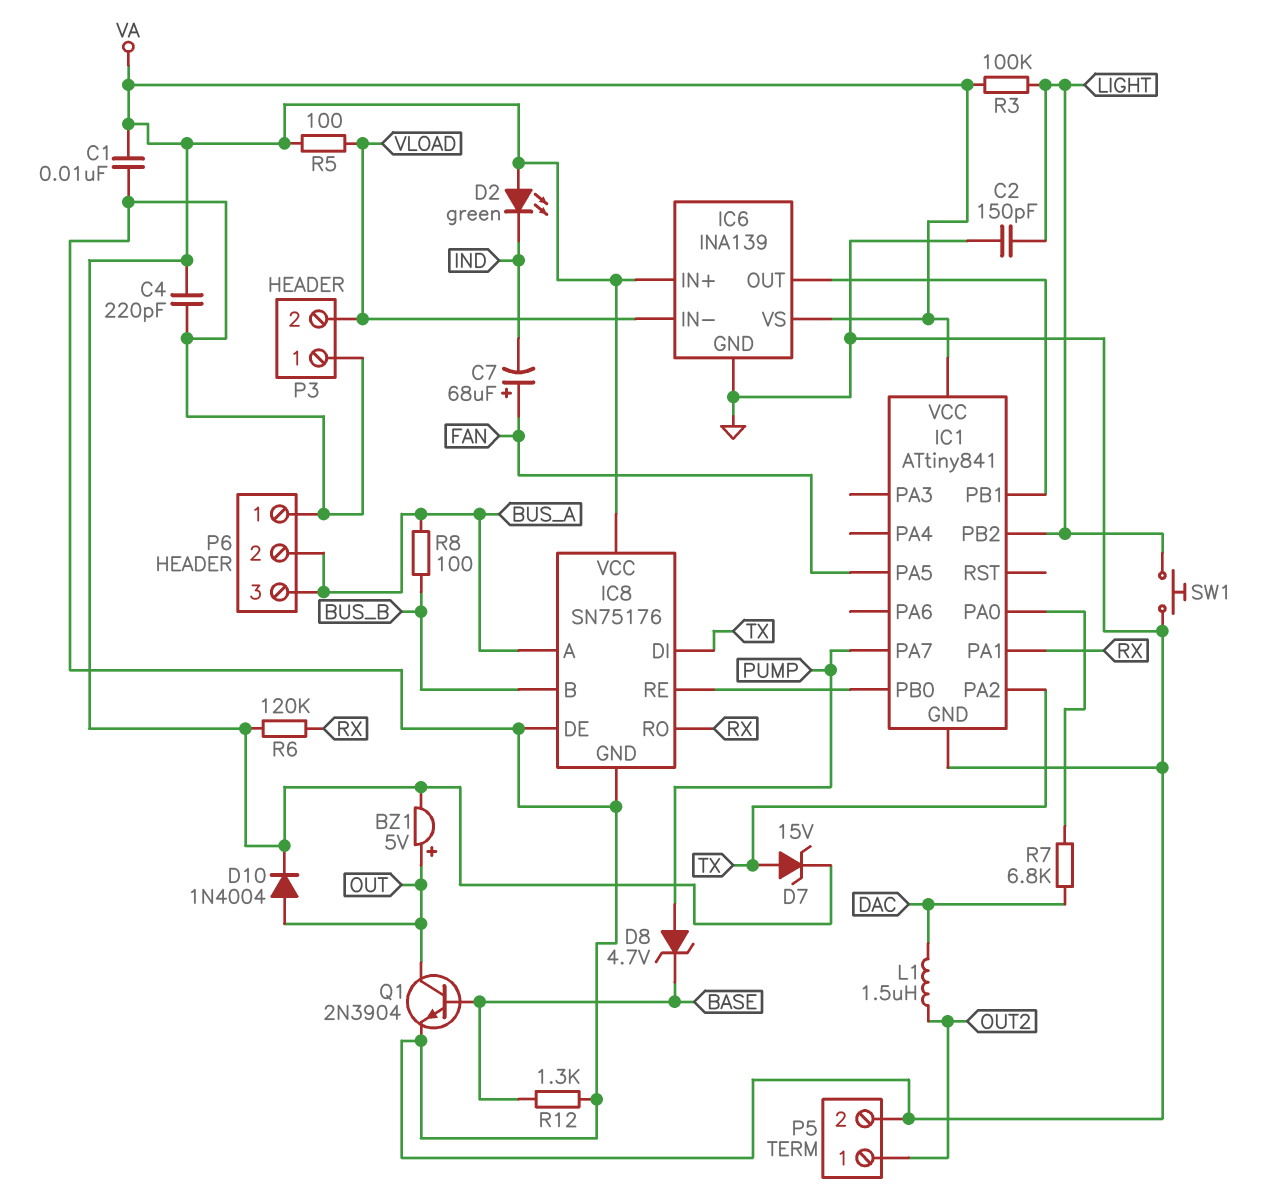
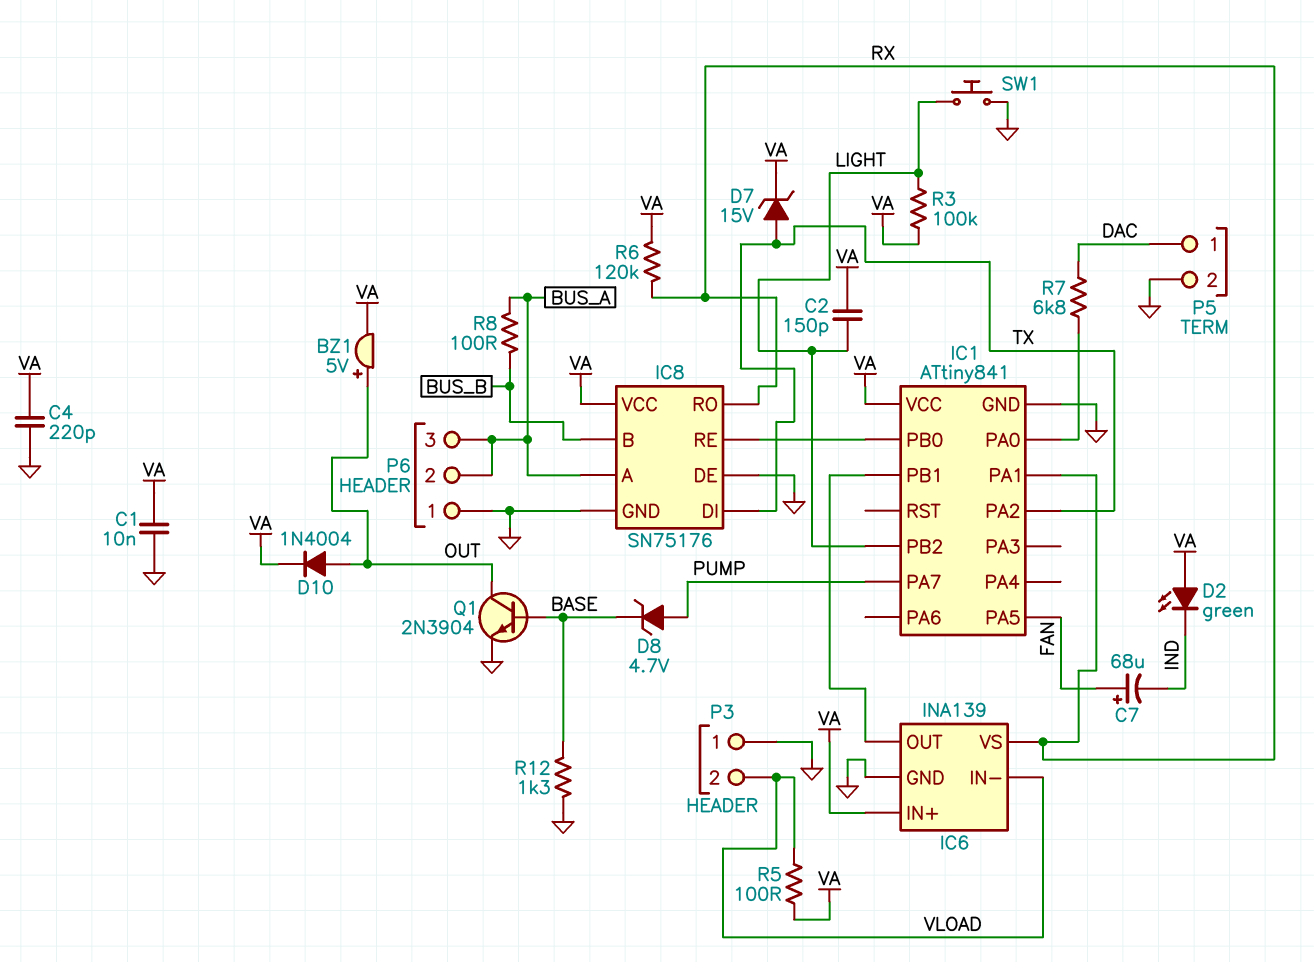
C2: 150pF (GND, LIGHT) -> 150pF (LIGHT, VA)
IC6 pin VS: VA -> RX
L1: 1.5uH (DAC, OUT2) -> none
P5 pin 1: OUT2 -> DAC

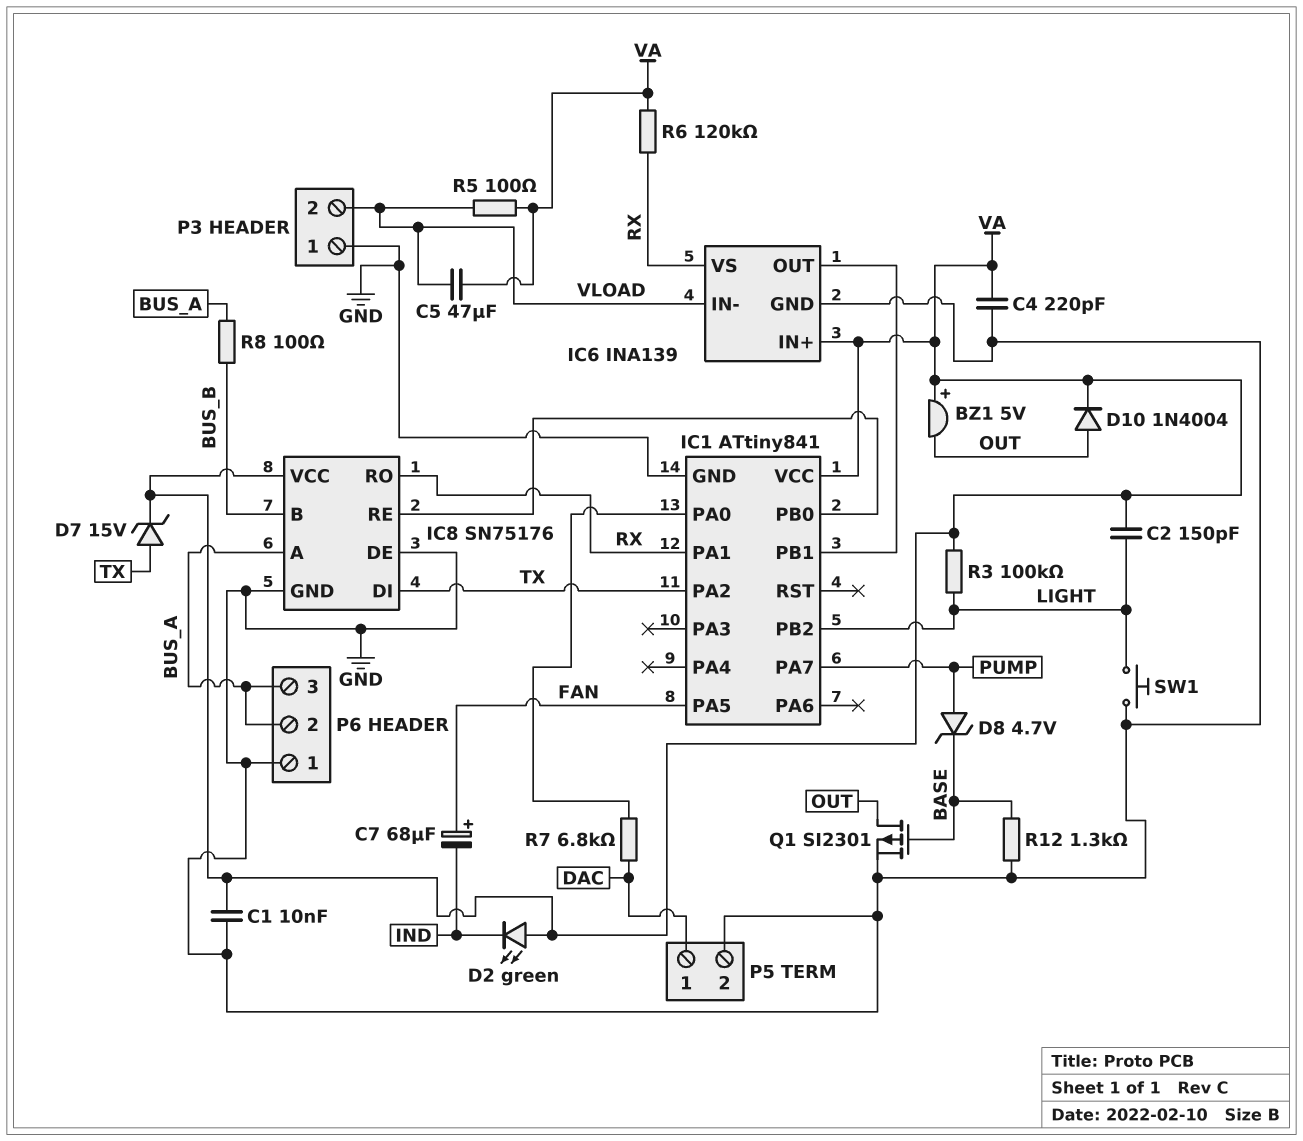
BZ1: buzzer 5V (plus OUT, minus VA) -> buzzer 5V (plus VA, minus OUT)
C5: none -> 47uF (VA, VLOAD)
Q1: NPN 2N3904 (B BASE, C OUT, E GND) -> PMOS SI2301 (G BASE, D OUT, S GND)

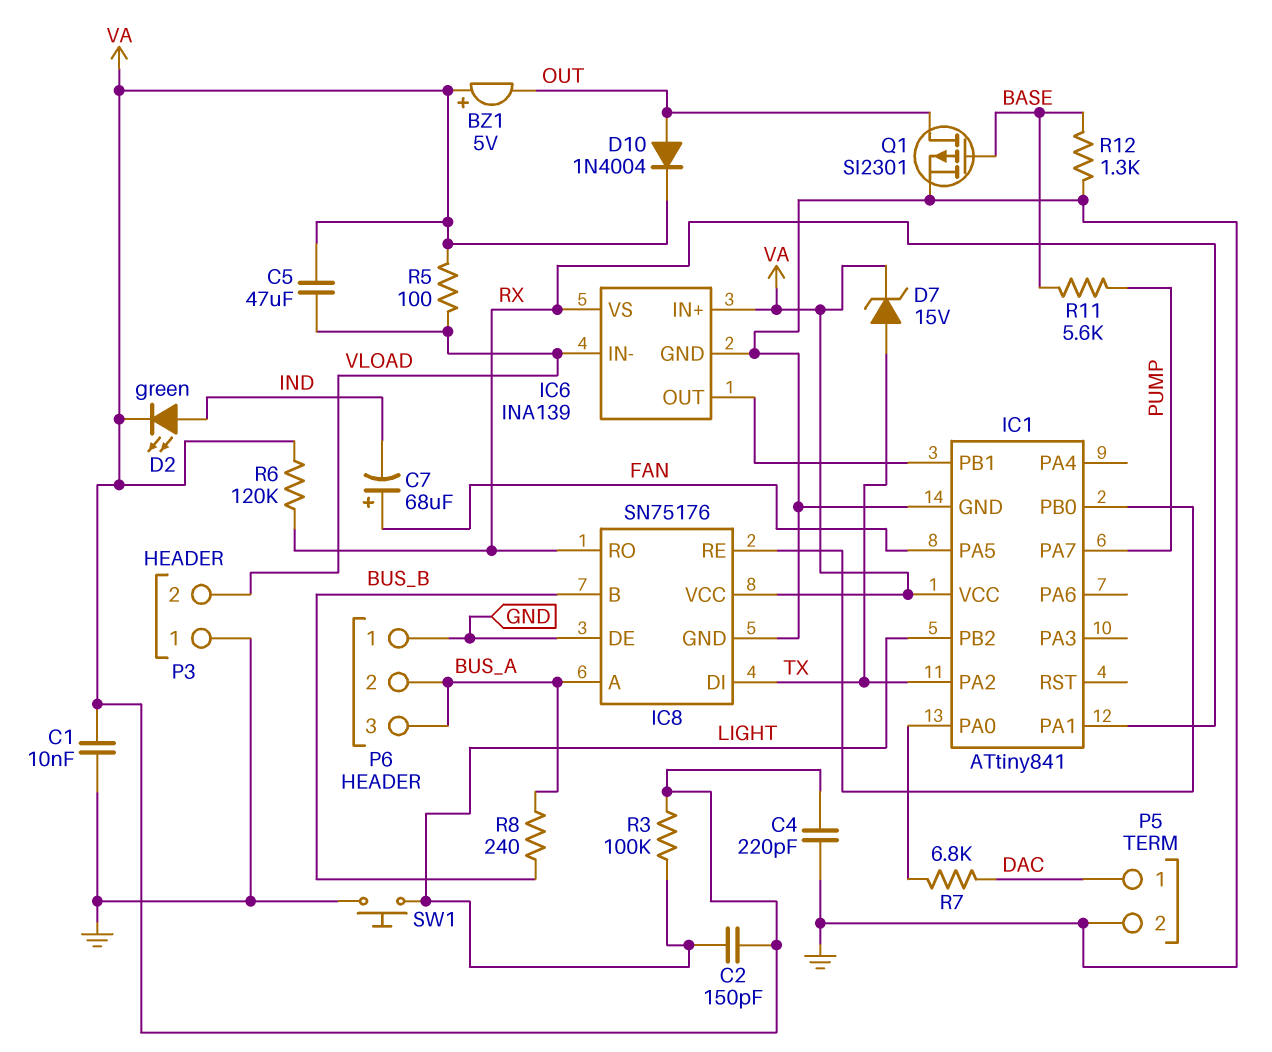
D2: LED green (A VA, K IND) -> LED green (A IND, K VA)
D8: zener 4.7V (A PUMP, K BASE) -> none
R8: 100 (BUS_A, BUS_B) -> 240 (BUS_A, BUS_B)
R11: none -> 5.6k (BASE, PUMP)

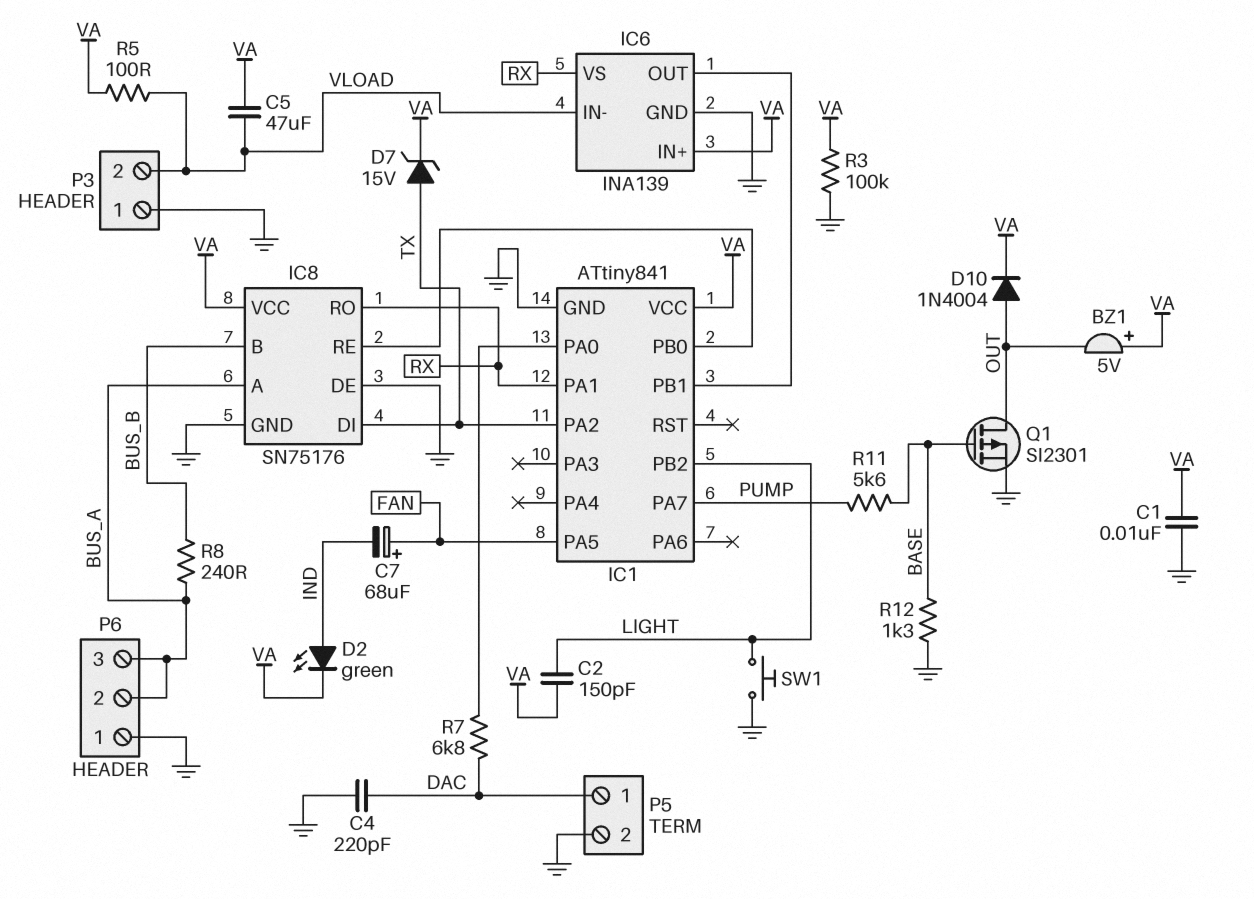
C4: 220pF (GND, VA) -> 220pF (DAC, GND)
R3: 100k (LIGHT, VA) -> 100k (GND, VA)
R6: 120k (RX, VA) -> none

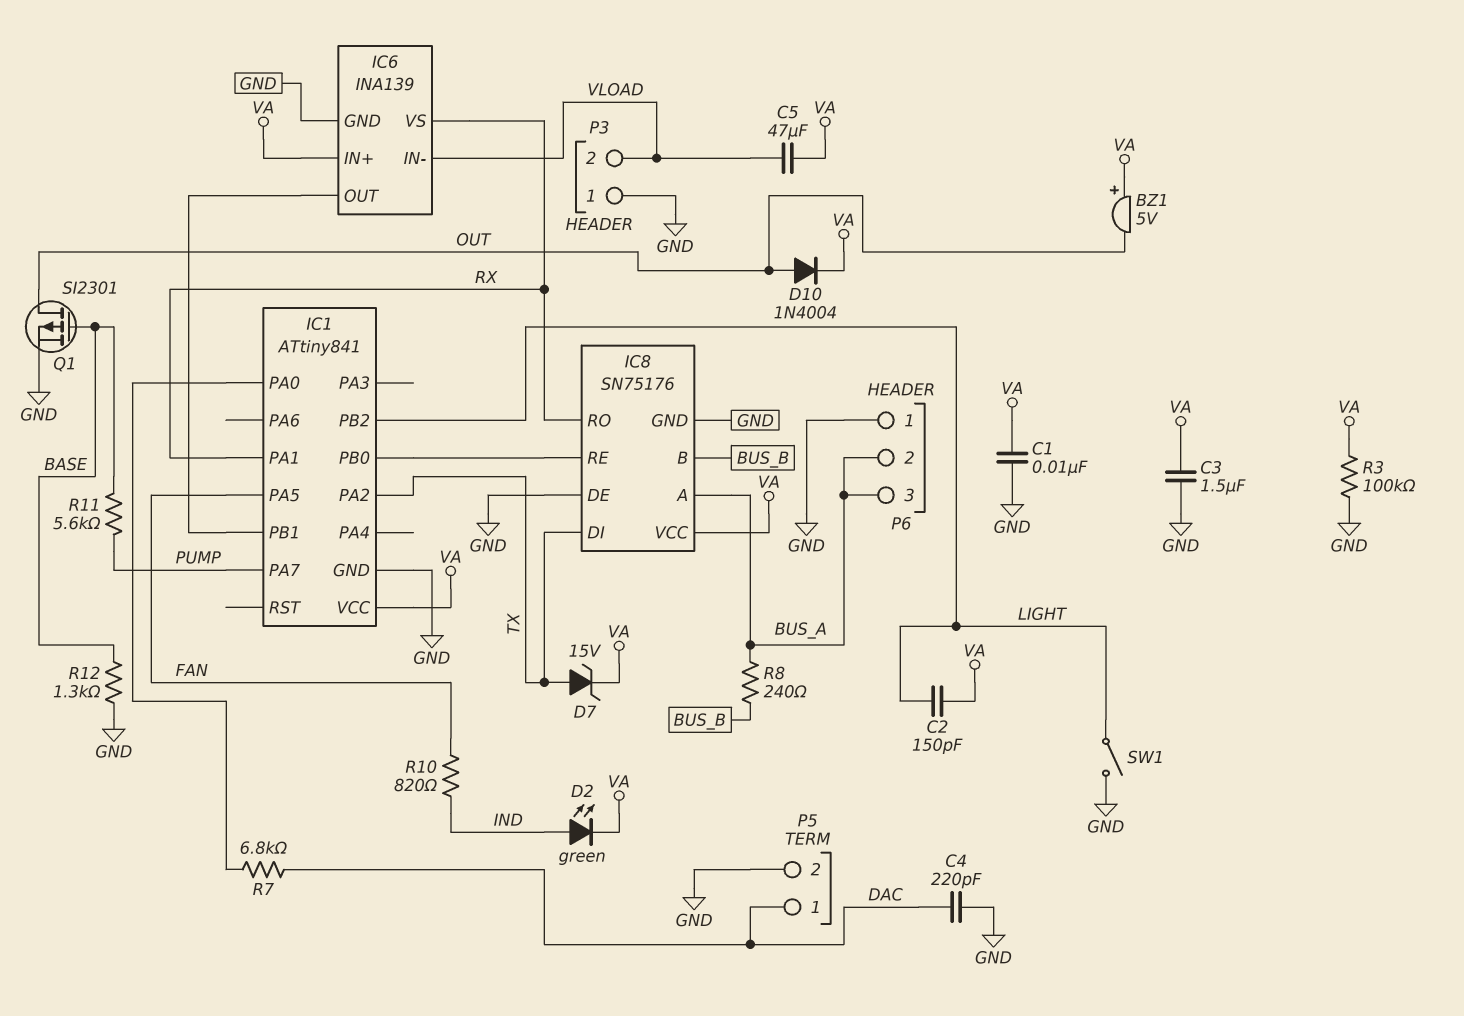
C3: none -> 1.5uF (GND, VA)
C7: 68uF (plus FAN, minus IND) -> none
R5: 100 (VA, VLOAD) -> none
R10: none -> 820 (FAN, IND)
SW1: button (GND, LIGHT) -> switch (GND, LIGHT)

